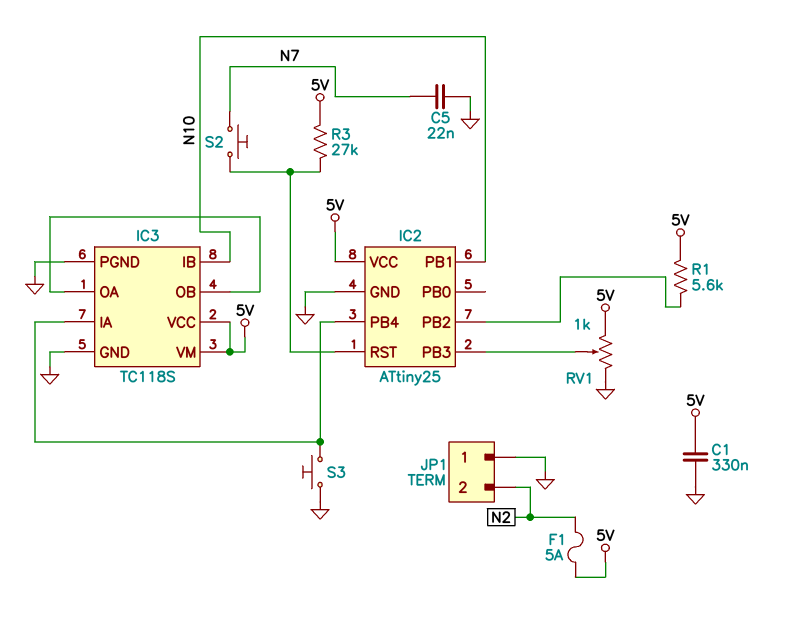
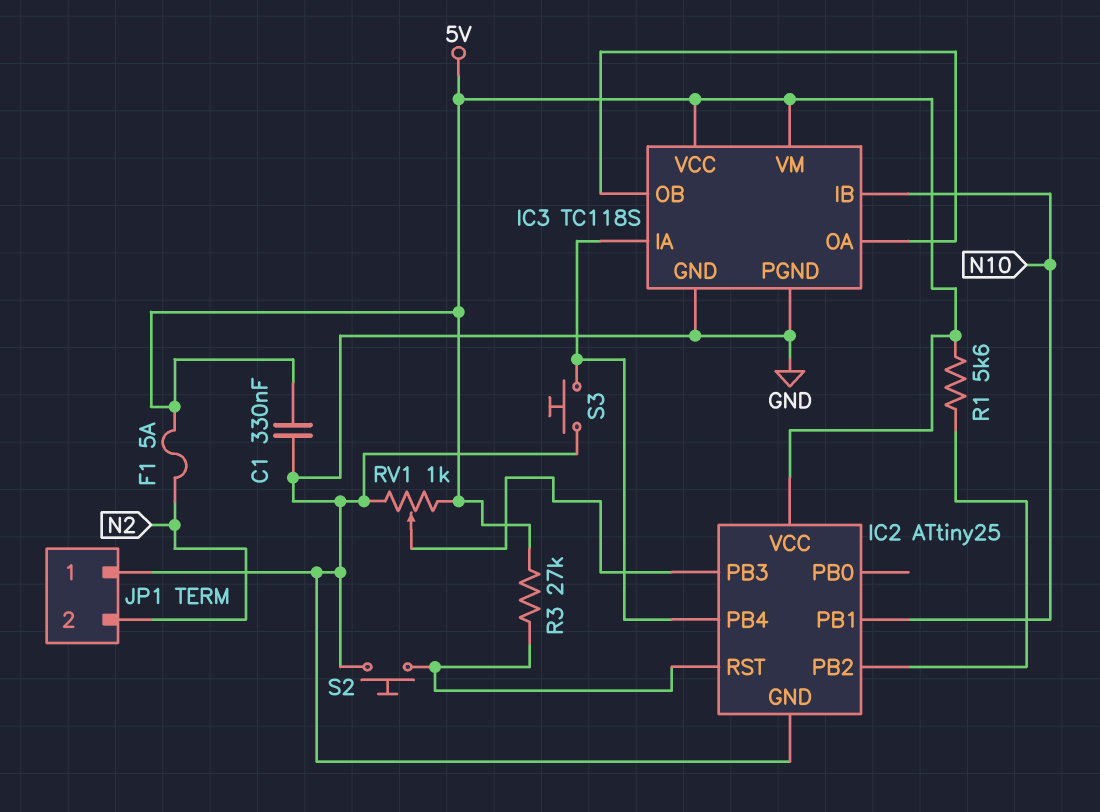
C5: 22nF (GND, N7) -> none
S2: button (IC2/RST, N7) -> button (GND, IC2/RST)

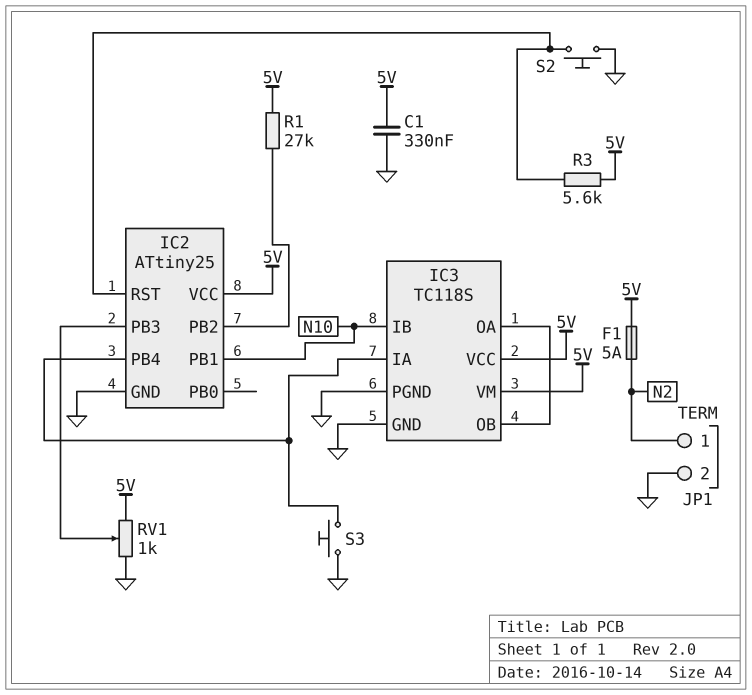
JP1 pin 1: GND -> N2
JP1 pin 2: N2 -> GND
R1: 5.6k (5V, IC2/PB2) -> 27k (5V, IC2/PB2)
R3: 27k (5V, IC2/RST) -> 5.6k (5V, IC2/RST)

